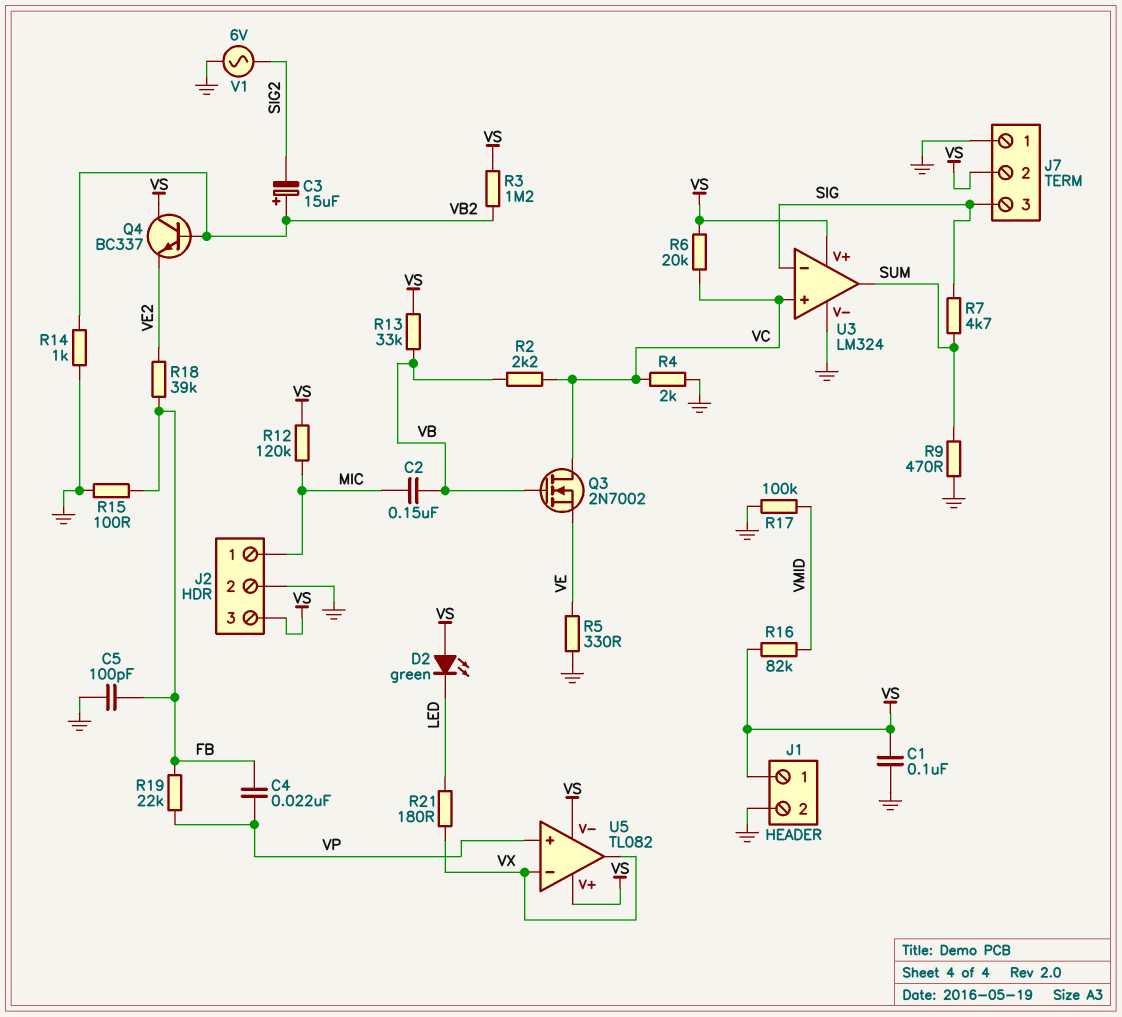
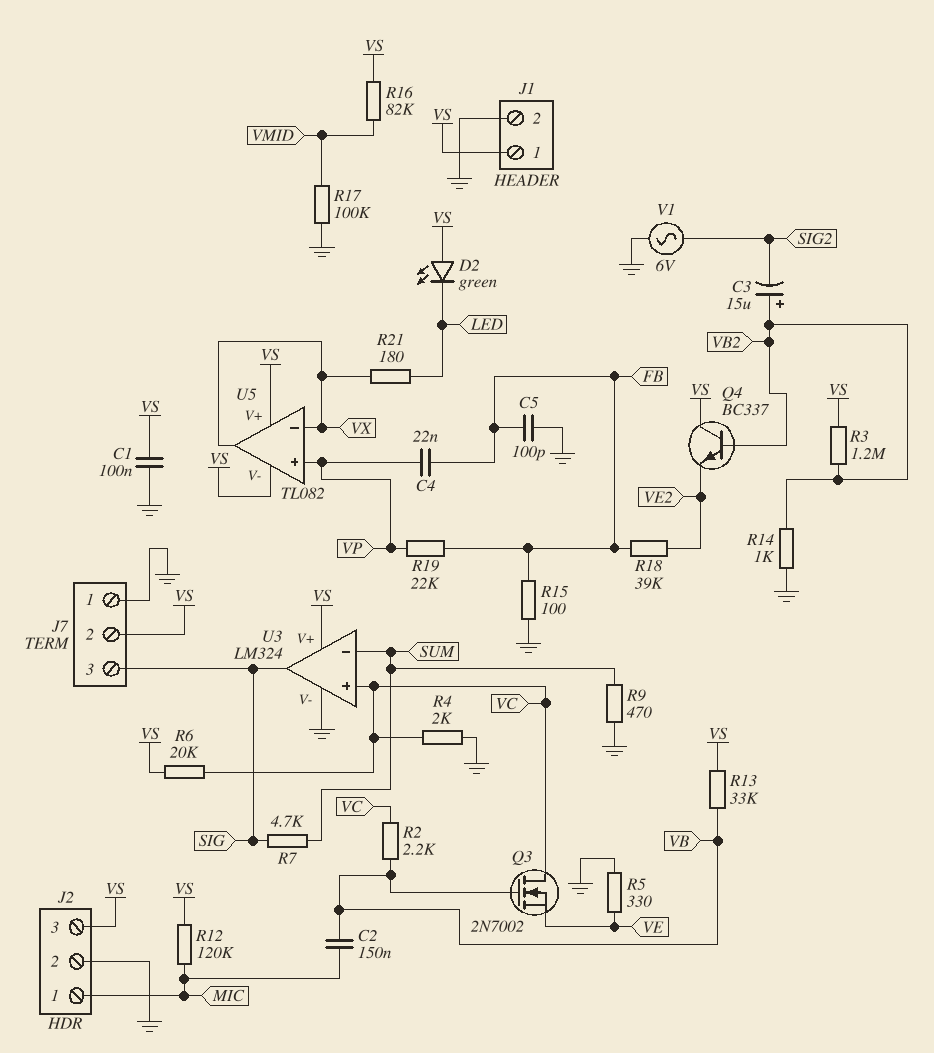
U3 pin in-: SIG -> SUM
U3 pin out: SUM -> SIG

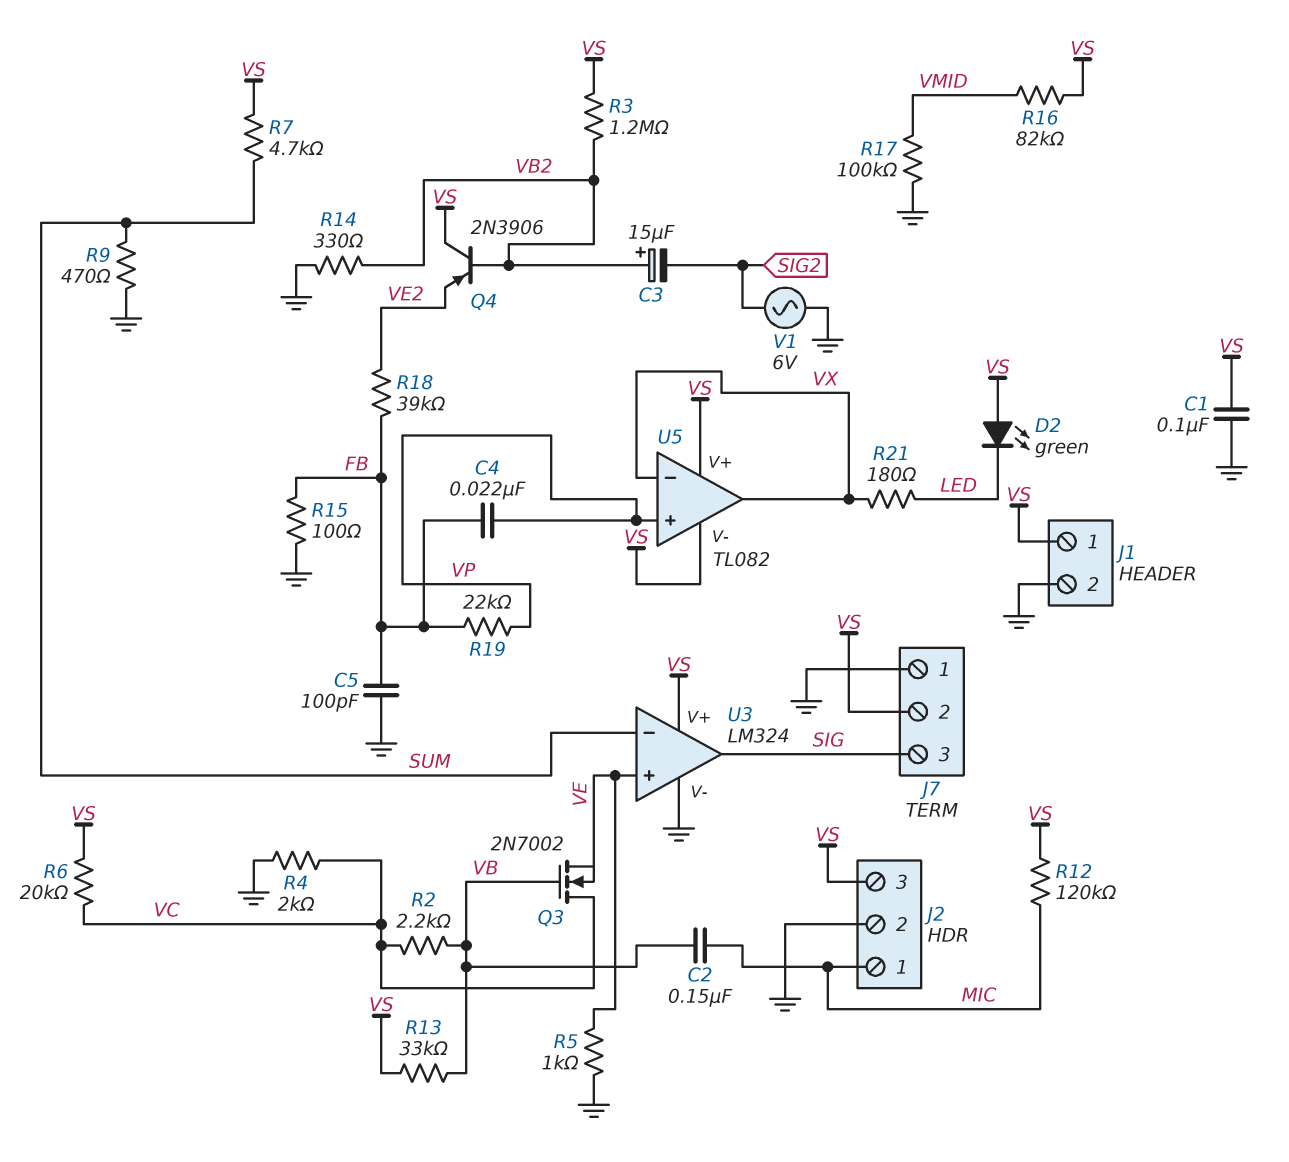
Q4: NPN BC337 (B VB2, C VS, E VE2) -> PNP 2N3906 (B VB2, C VS, E VE2)
R5: 330 (GND, VE) -> 1k (GND, VE)
R7: 4.7k (SIG, SUM) -> 4.7k (SUM, VS)
R14: 1k (GND, VB2) -> 330 (GND, VB2)
U3 pin in+: VC -> VE

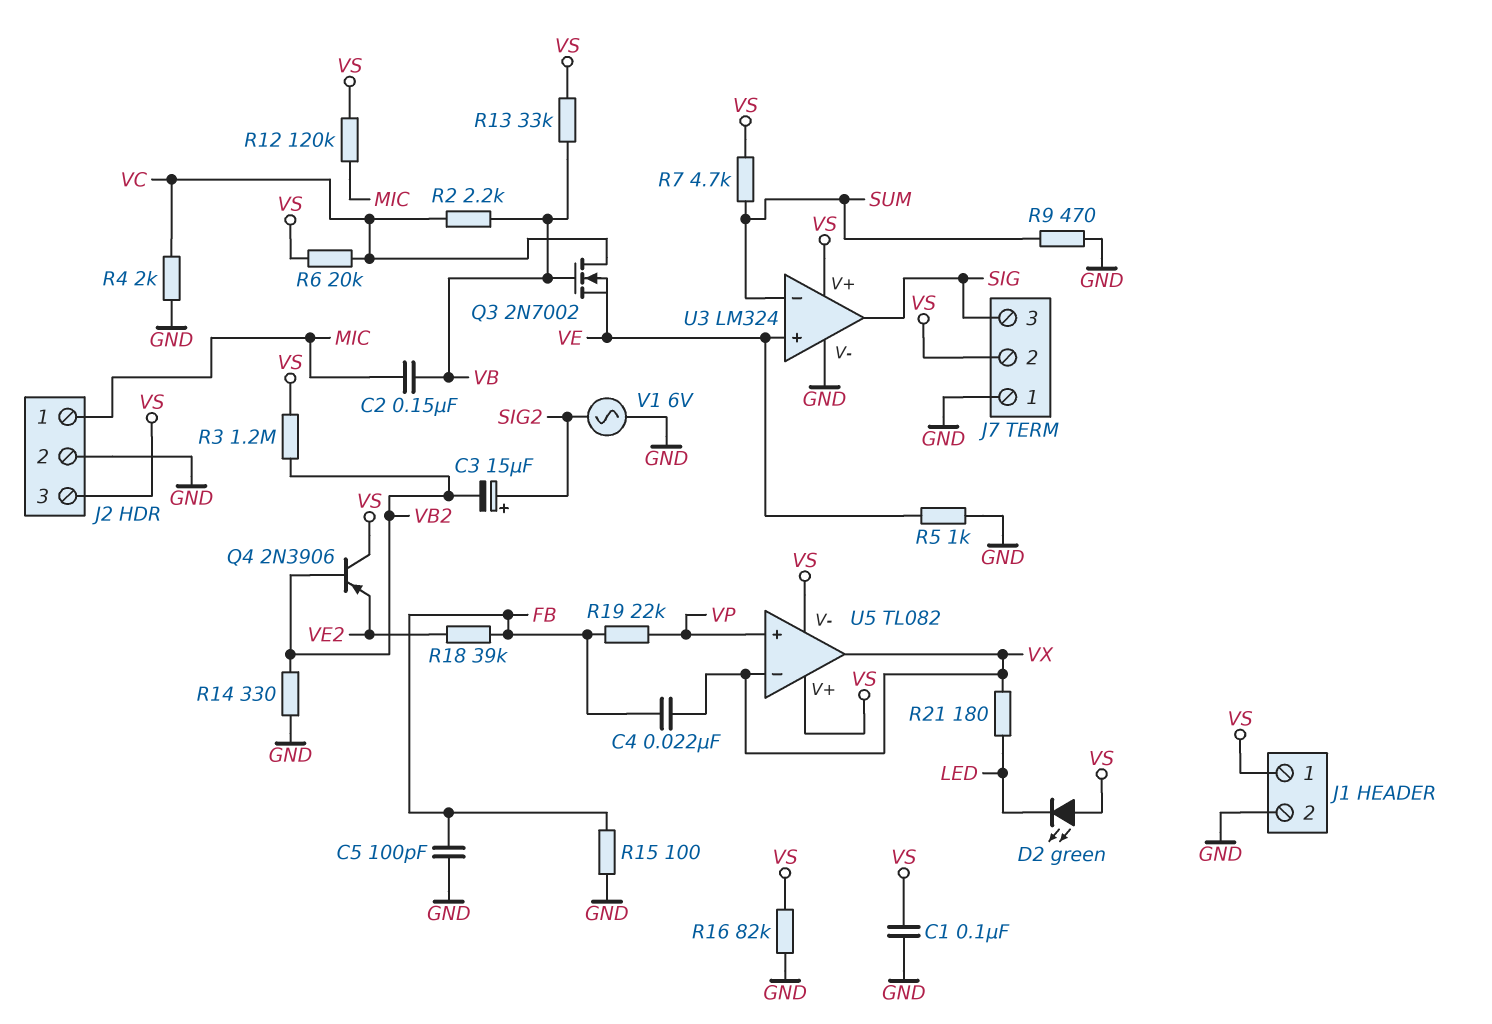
C3: 15uF (plus VB2, minus SIG2) -> 15uF (plus SIG2, minus VB2)
C4: 22nF (FB, VP) -> 22nF (FB, VX)
R16: 82k (VMID, VS) -> 82k (GND, VS)
R17: 100k (GND, VMID) -> none

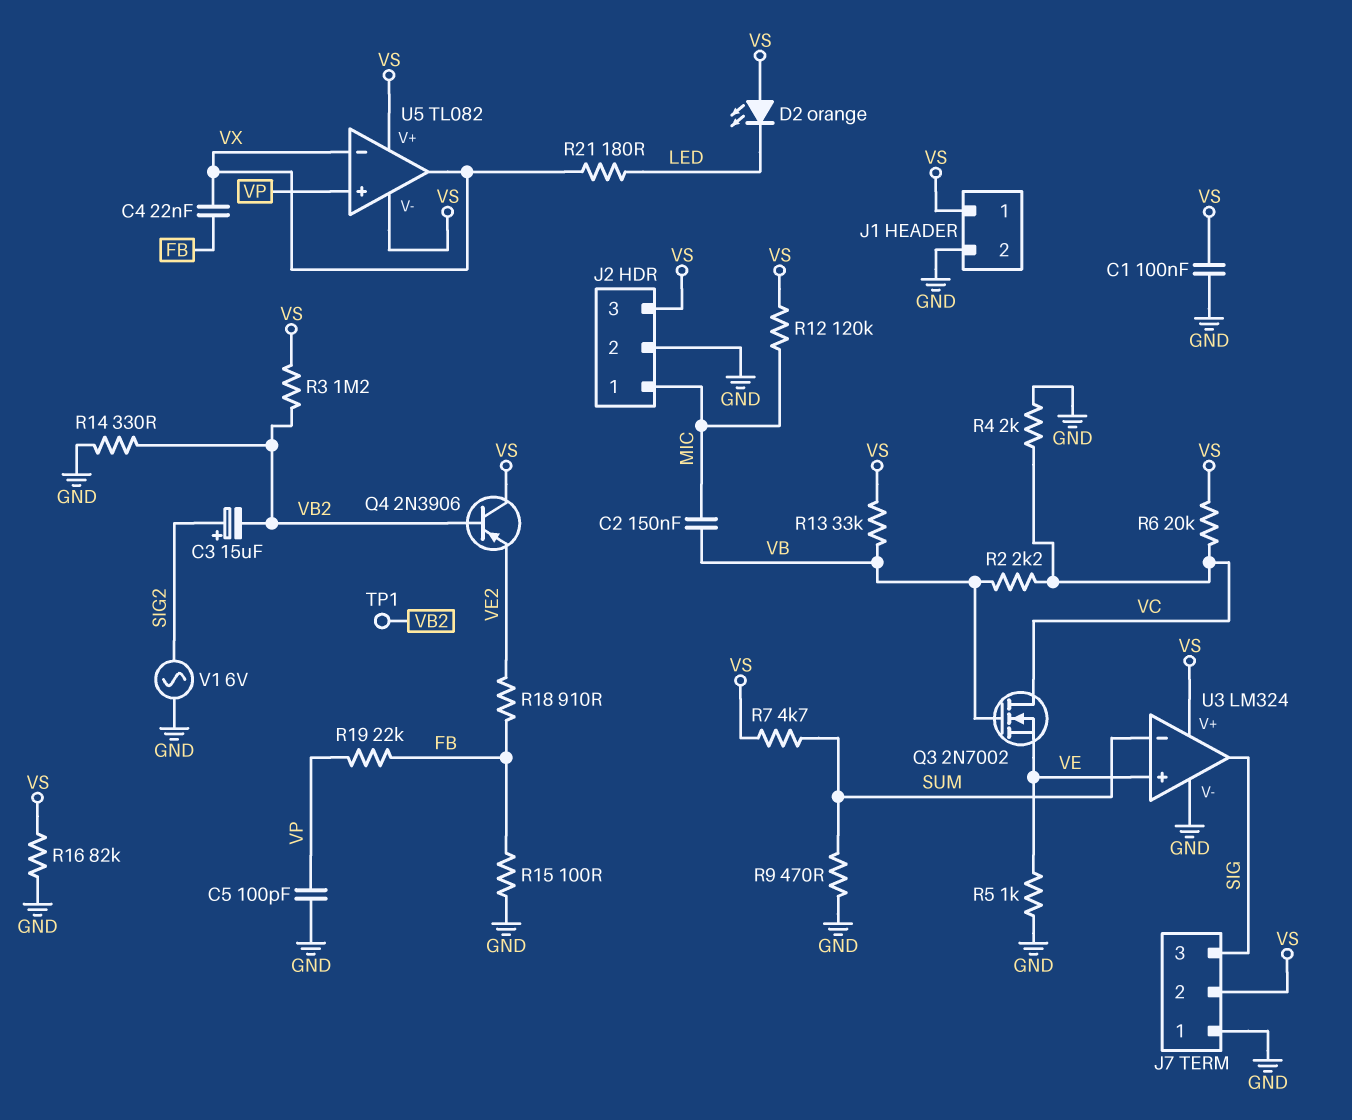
C5: 100pF (FB, GND) -> 100pF (GND, VP)
D2: LED green (A VS, K LED) -> LED orange (A VS, K LED)
R18: 39k (FB, VE2) -> 910 (FB, VE2)
TP1: none -> test point (VB2)

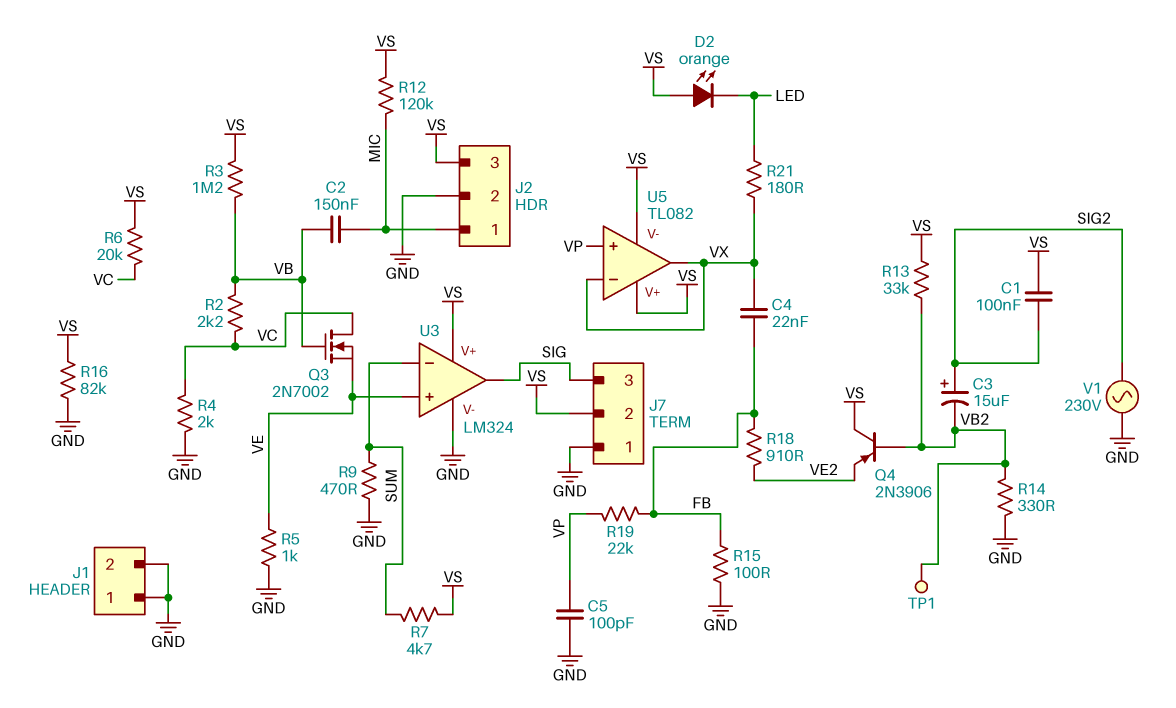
C1: 100nF (GND, VS) -> 100nF (SIG2, VS)
J1 pin 1: VS -> GND
R3: 1.2M (VB2, VS) -> 1.2M (VB, VS)
R13: 33k (VB, VS) -> 33k (VB2, VS)
V1: AC 6V (GND, SIG2) -> AC 230V (GND, SIG2)

